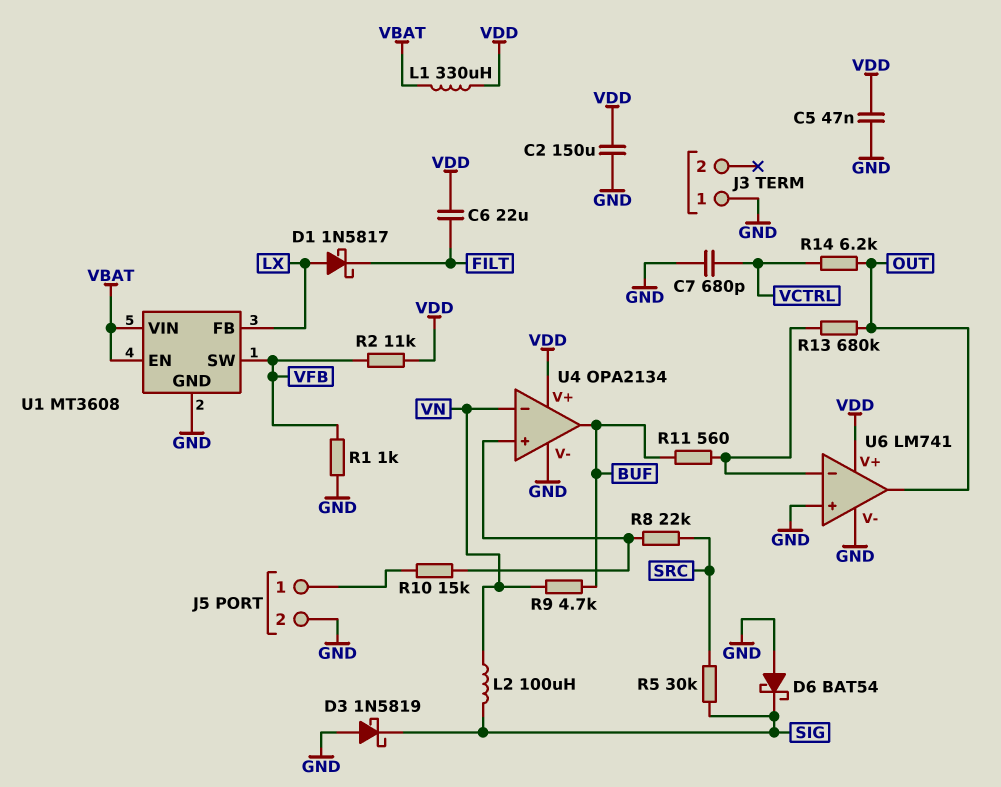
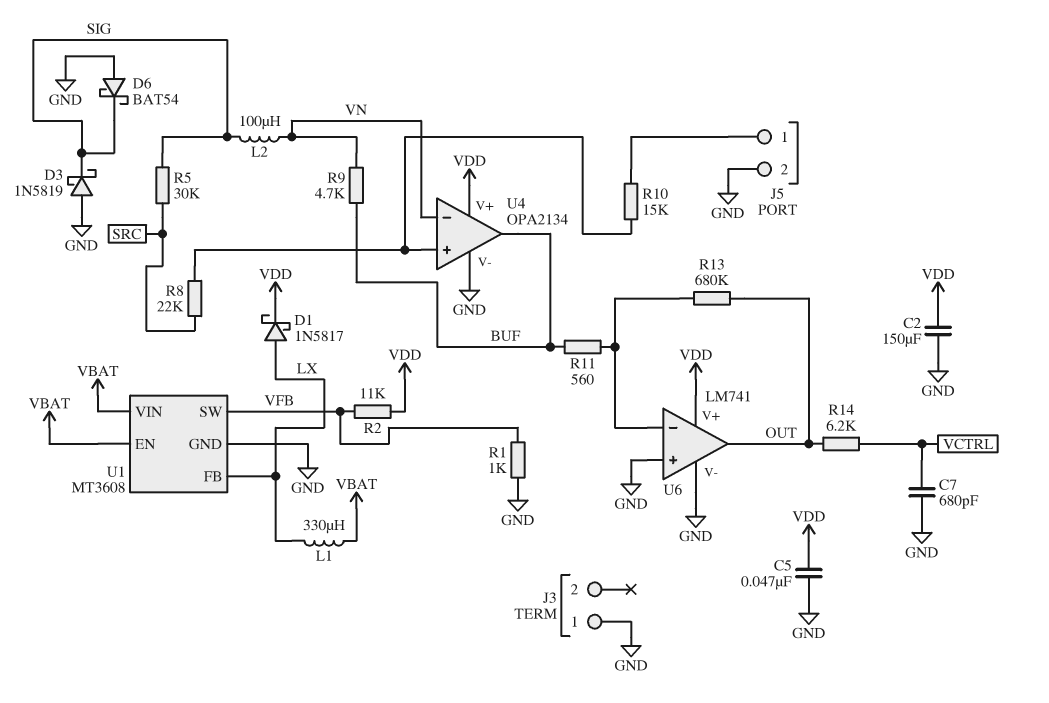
C6: 22uF (FILT, VDD) -> none
D1: schottky 1N5817 (A LX, K FILT) -> schottky 1N5817 (A LX, K VDD)
L1: 330uH (VBAT, VDD) -> 330uH (LX, VBAT)

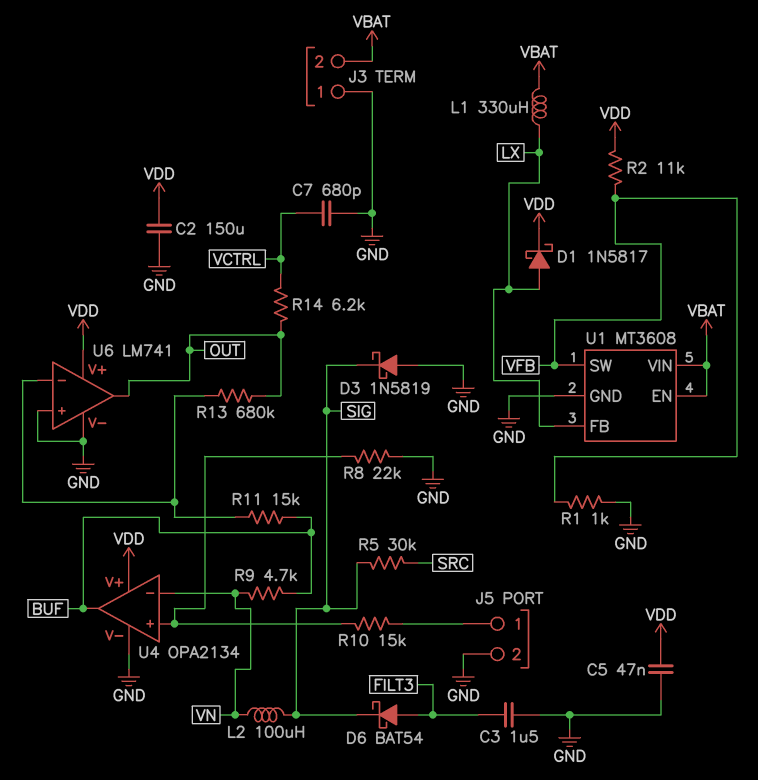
C3: none -> 1.5uF (FILT3, GND)
D6: schottky BAT54 (A GND, K SIG) -> schottky BAT54 (A FILT3, K SIG)
J3 pin 2: none -> VBAT
R8: 22k (SRC, U4/in+) -> 22k (GND, U4/in+)
R11: 560 (BUF, U6/in-) -> 15k (BUF, U6/in-)

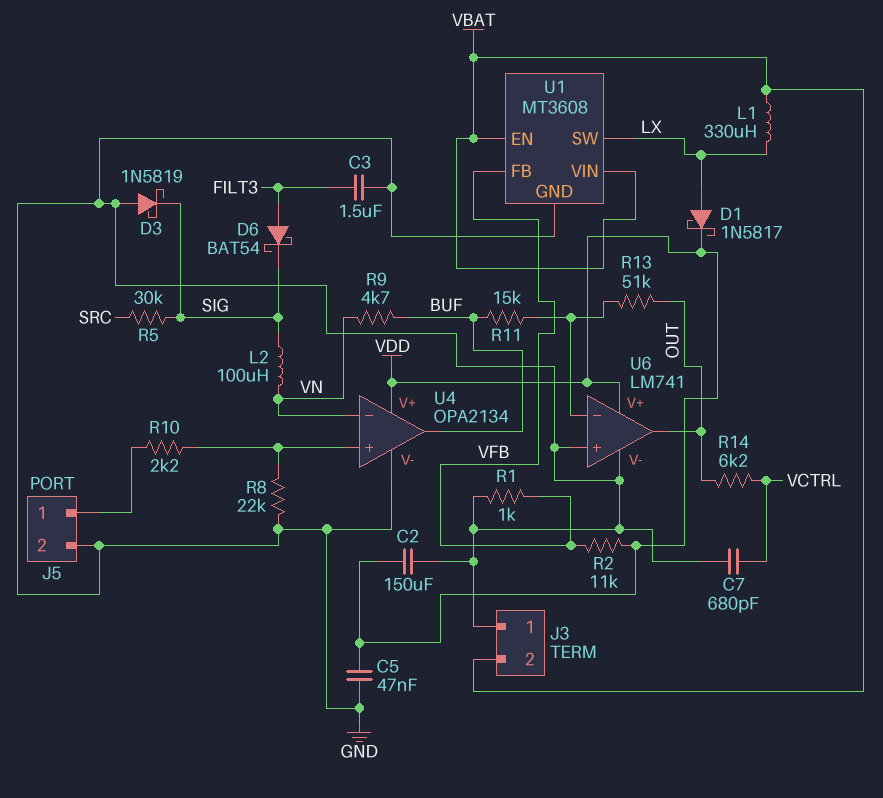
R10: 15k (J5/1, U4/in+) -> 2.2k (J5/1, U4/in+)
R13: 680k (OUT, U6/in-) -> 51k (OUT, U6/in-)
U1 pin FB: LX -> VFB
U1 pin SW: VFB -> LX

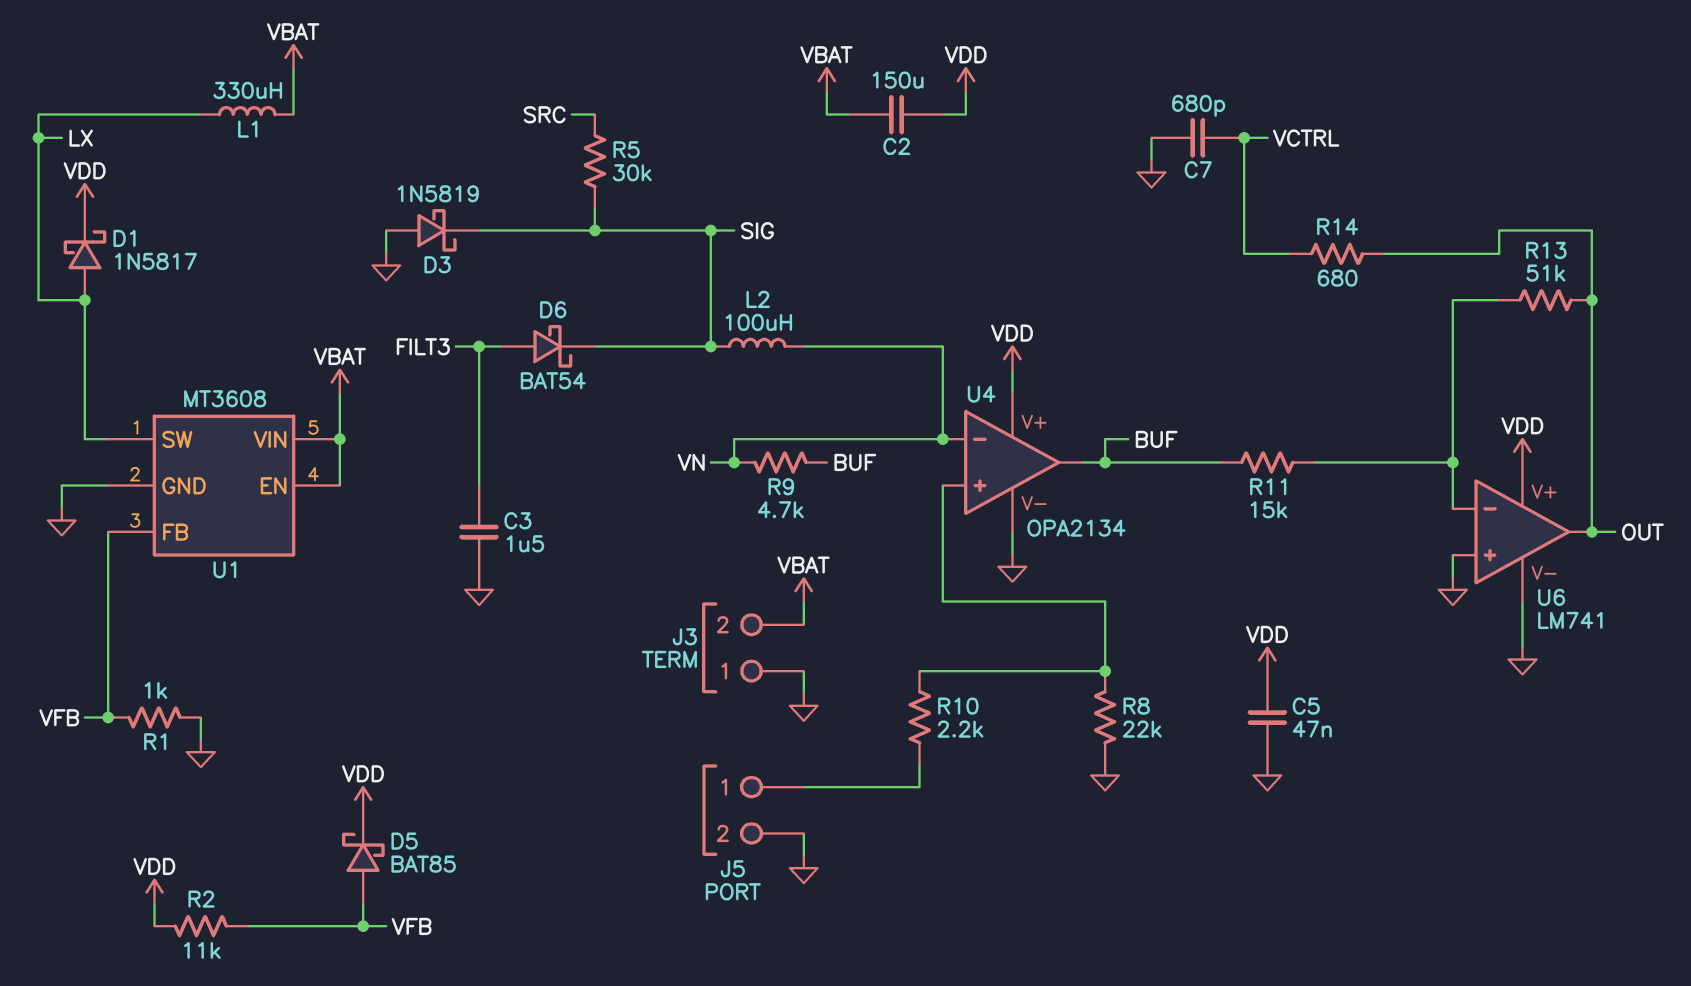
C2: 150uF (GND, VDD) -> 150uF (VBAT, VDD)
D5: none -> schottky BAT85 (A VFB, K VDD)
R14: 6.2k (OUT, VCTRL) -> 680 (OUT, VCTRL)

